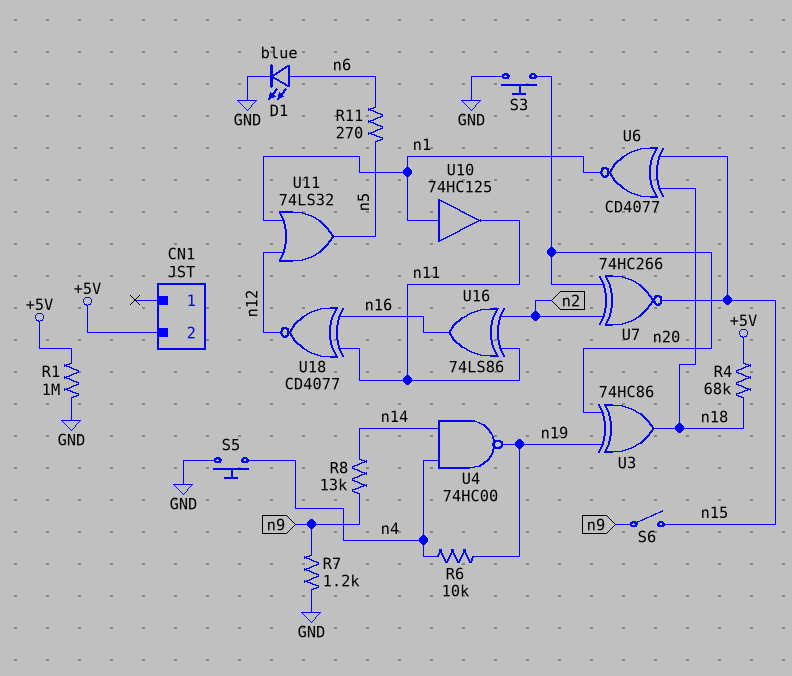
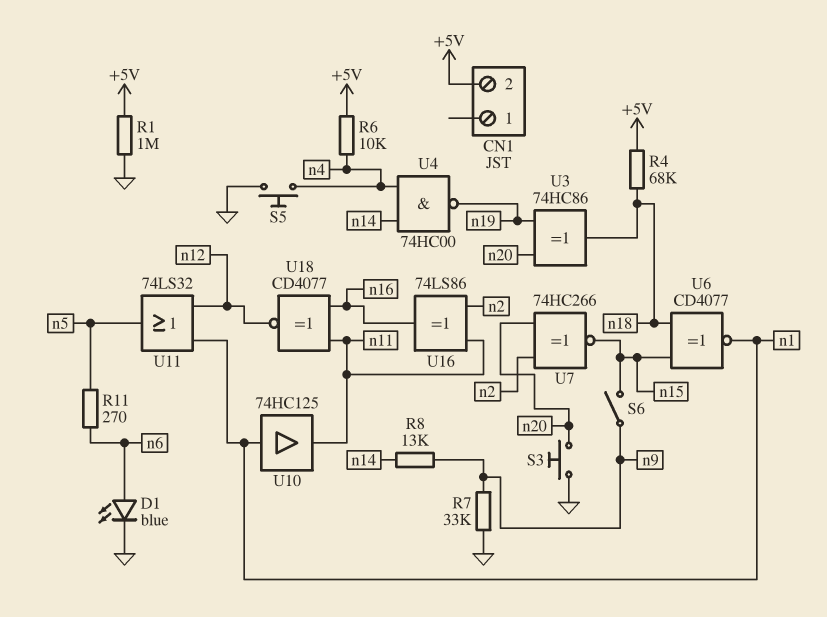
R6: 10k (n4, n19) -> 10k (+5V, n4)
R7: 1.2k (GND, n9) -> 33k (GND, n9)

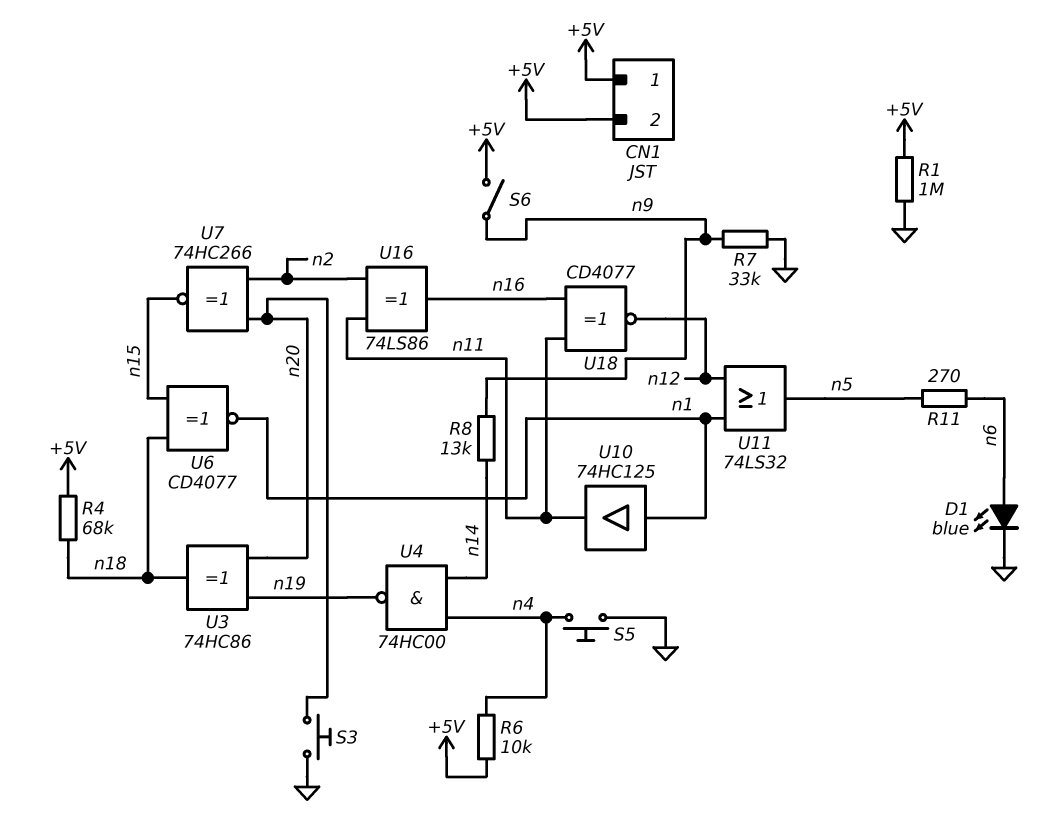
CN1 pin 1: none -> +5V
S6: switch (n9, n15) -> switch (+5V, n9)

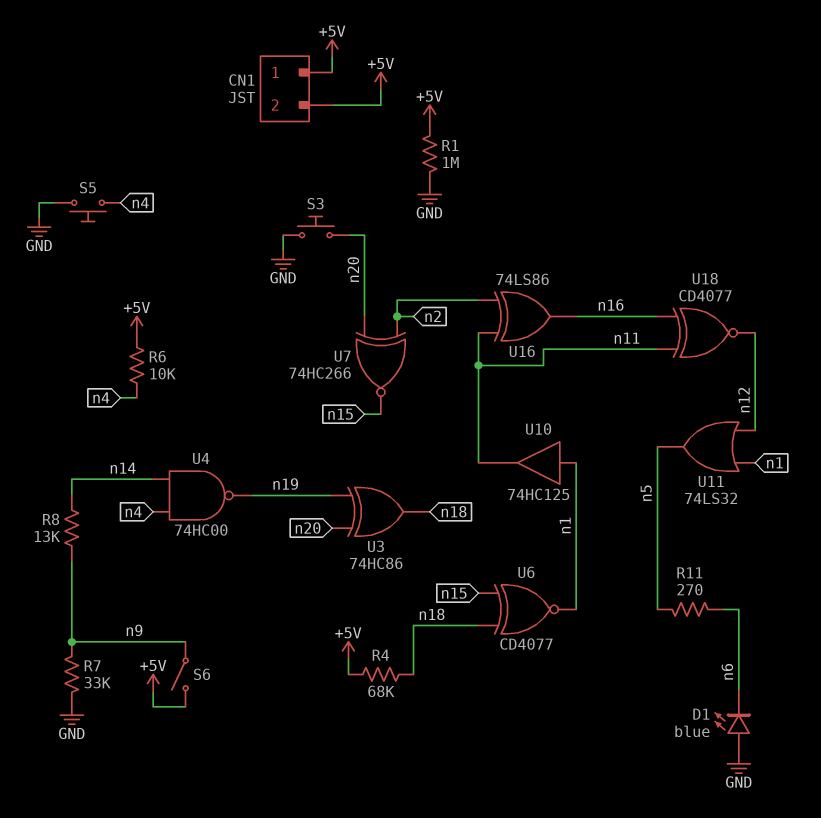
D1: LED blue (A n6, K GND) -> LED blue (A GND, K n6)

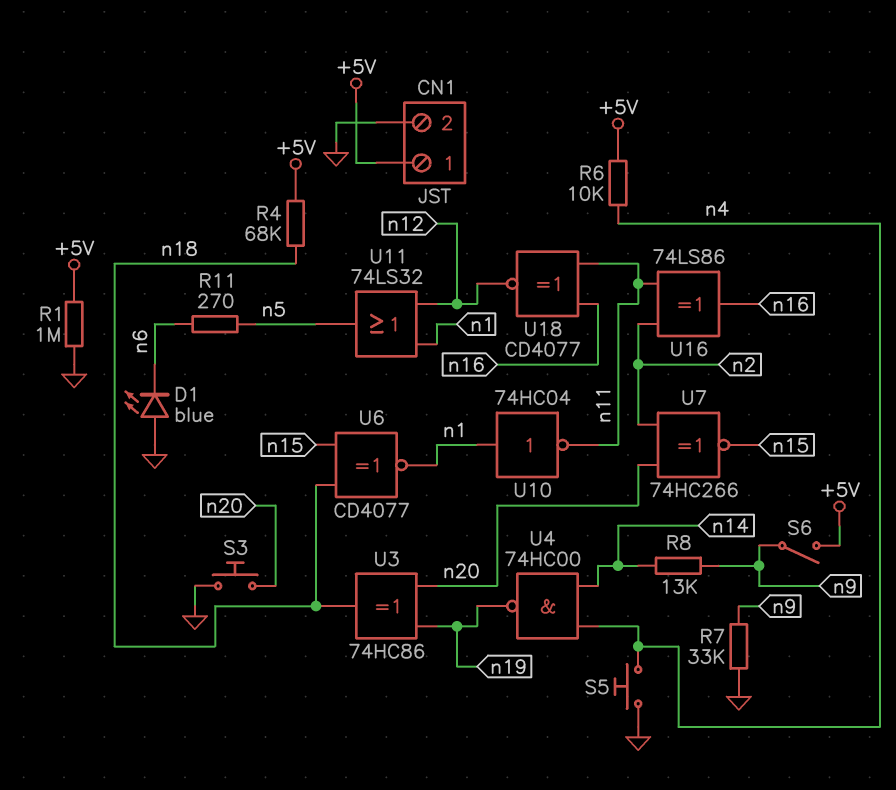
CN1 pin 2: +5V -> GND
U10: buffer 74HC125 (in n1, out n11) -> NOT 74HC04 (in n1, out n11)

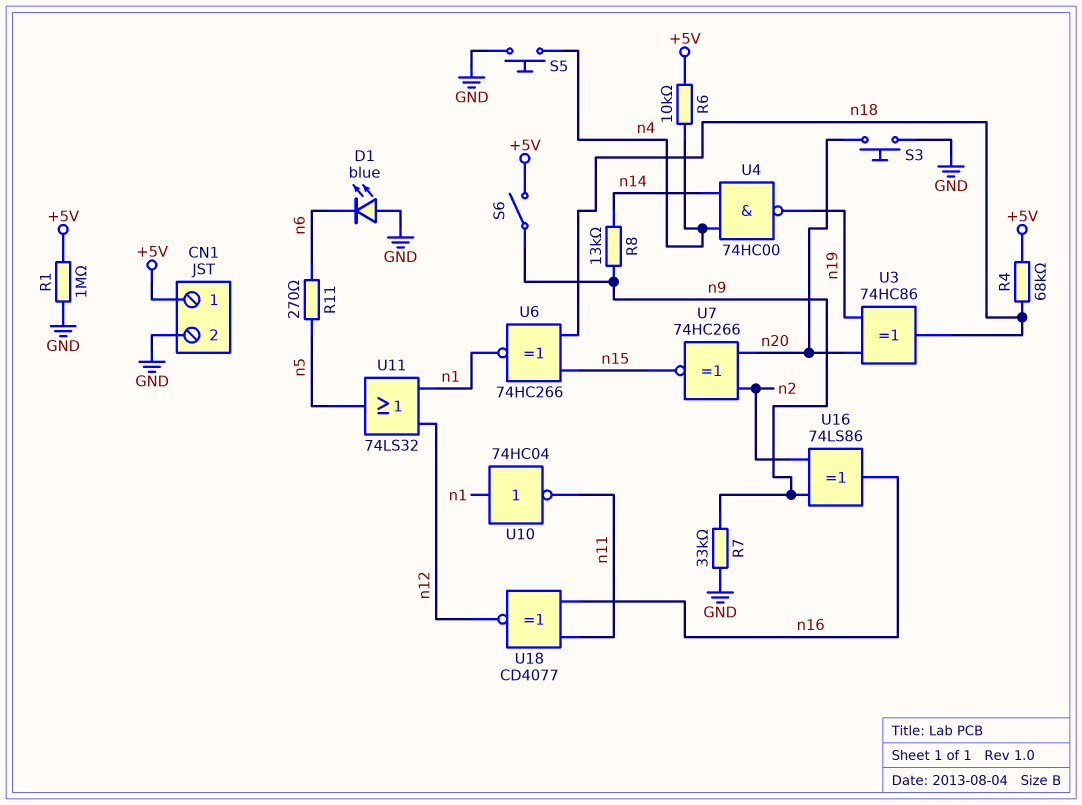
U6: XNOR CD4077 (in n15, in n18, out n1) -> XNOR 74HC266 (in n15, in n18, out n1)
U16: XOR 74LS86 (in n2, in n11, out n16) -> XOR 74LS86 (in n2, in n9, out n16)

